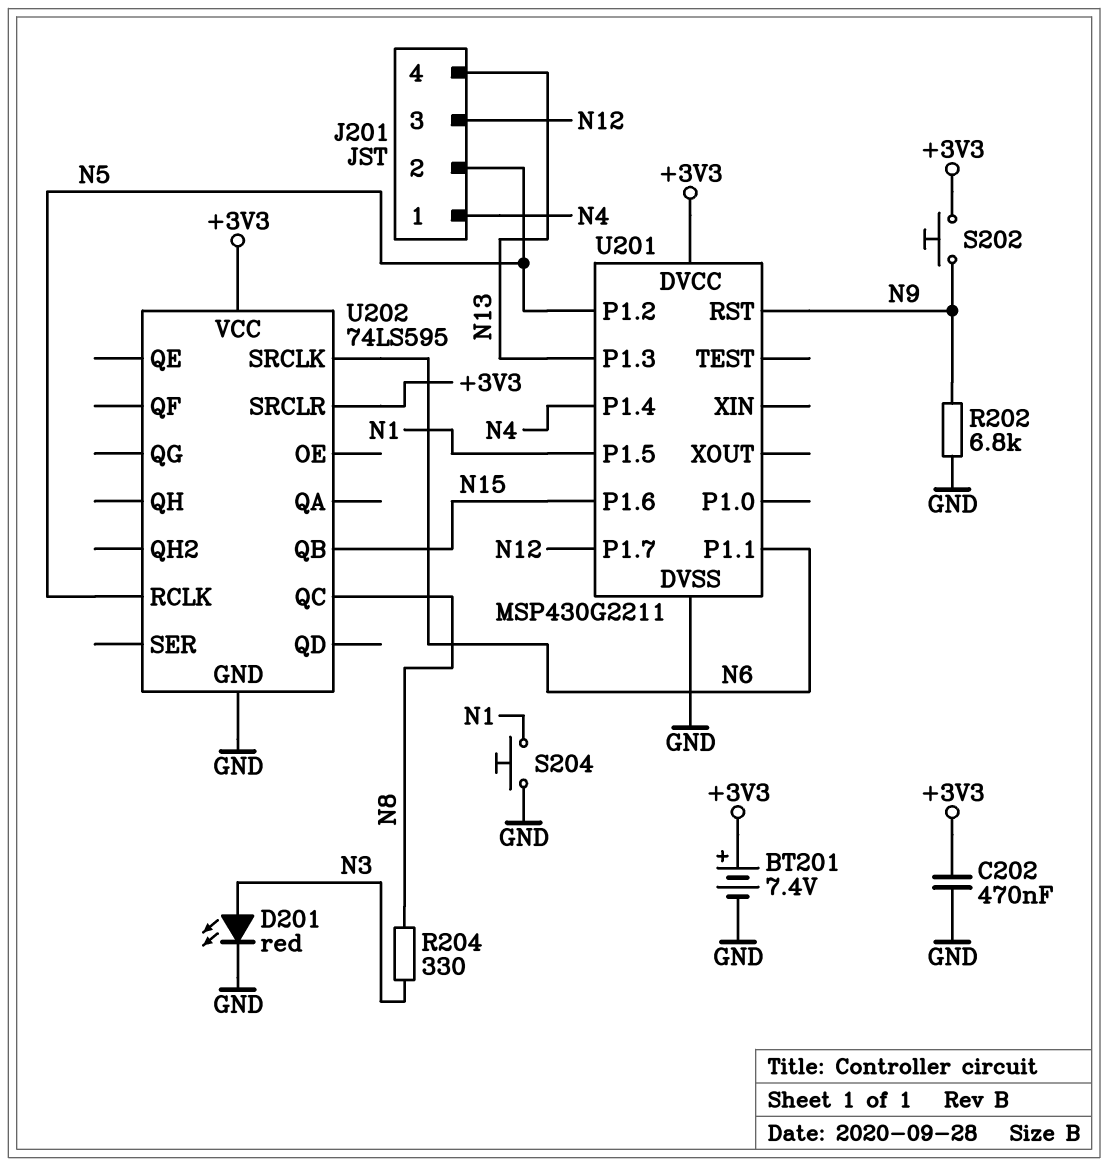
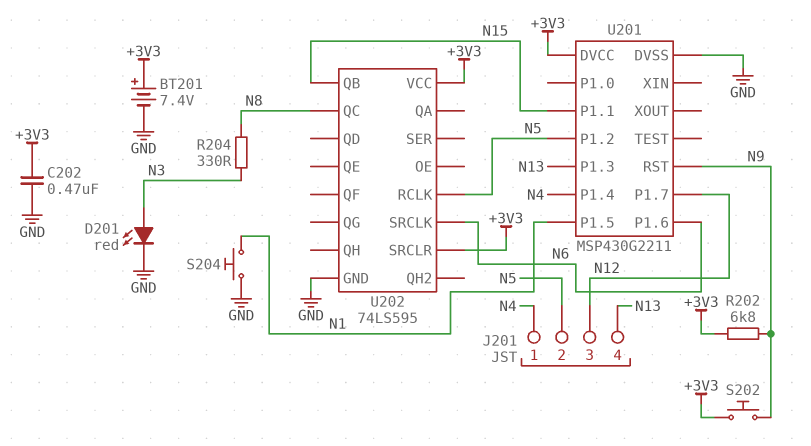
R202: 6.8k (GND, N9) -> 6.8k (+3V3, N9)
U201 pin P1.1: N6 -> N15
U201 pin P1.6: N15 -> N6

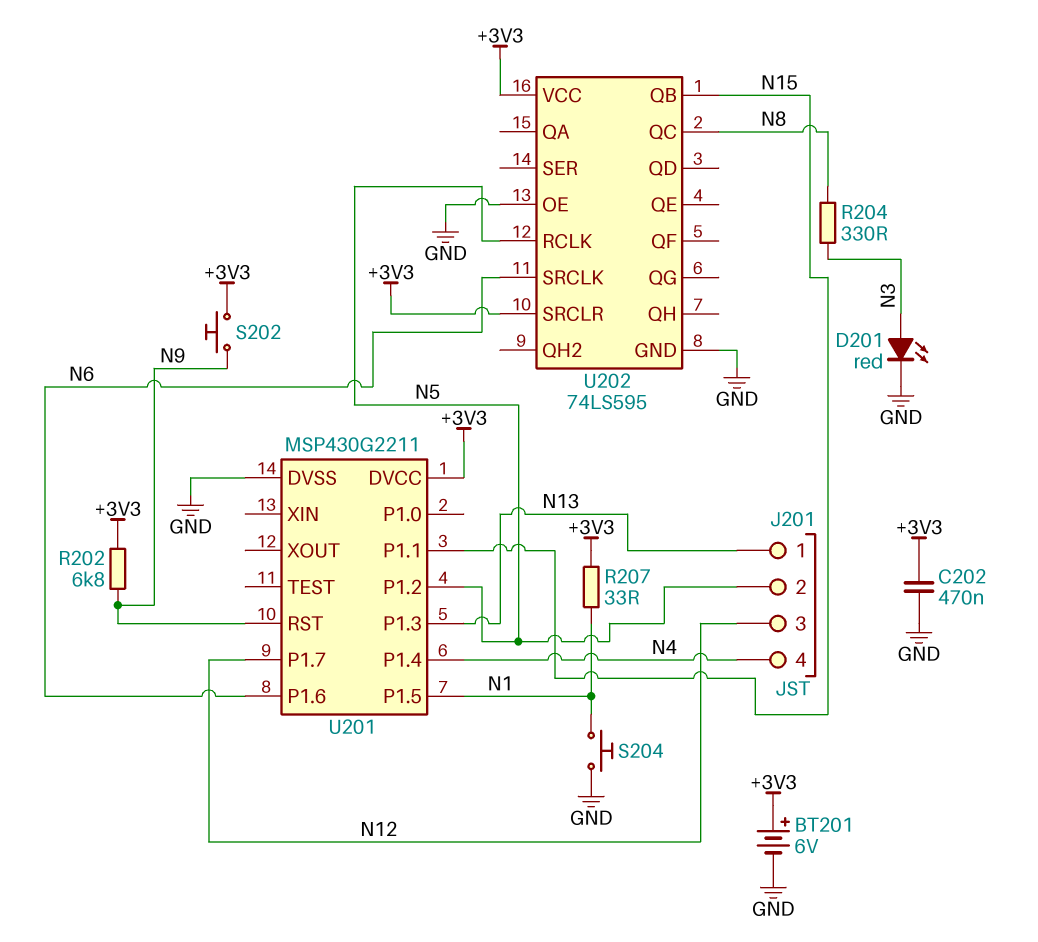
BT201: 7.4V (plus +3V3, minus GND) -> 6V (plus +3V3, minus GND)
J201 pin 1: N4 -> N13
J201 pin 4: N13 -> N4
R207: none -> 33 (+3V3, N1)
U202 pin OE: none -> GND

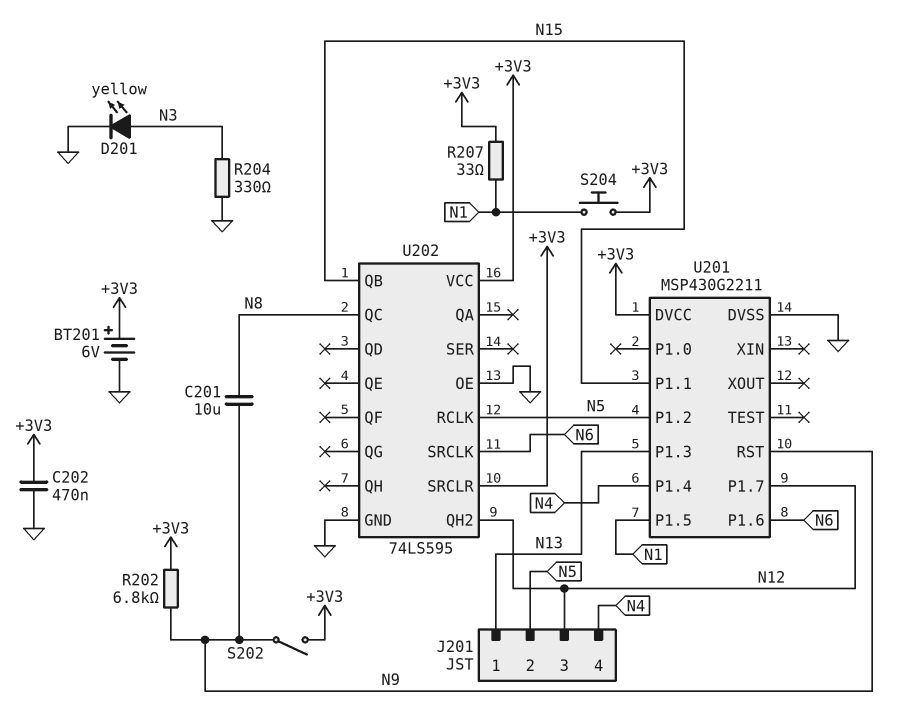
C201: none -> 10uF (N8, N9)
D201: LED red (A N3, K GND) -> LED yellow (A N3, K GND)
R204: 330 (N3, N8) -> 330 (GND, N3)
S202: button (+3V3, N9) -> switch (+3V3, N9)
S204: button (GND, N1) -> button (+3V3, N1)
U202 pin QH2: none -> N12

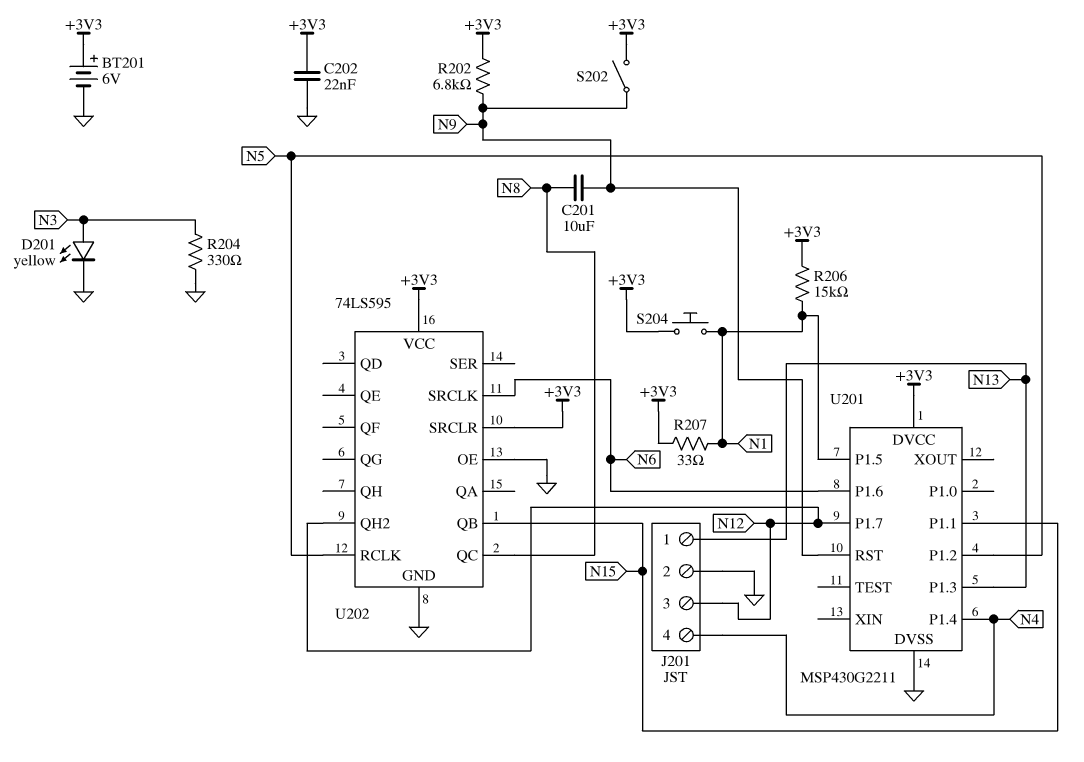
C202: 470nF (+3V3, GND) -> 22nF (+3V3, GND)
J201 pin 2: N5 -> GND
R206: none -> 15k (+3V3, N1)

